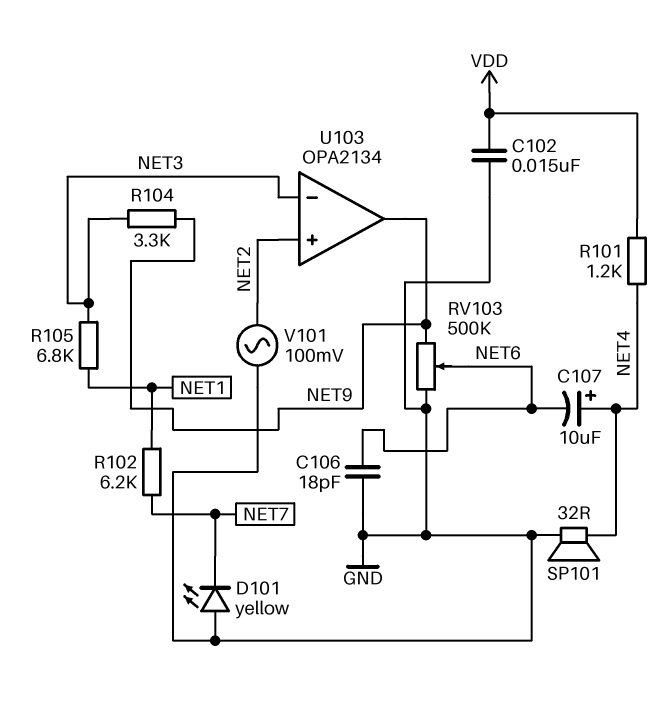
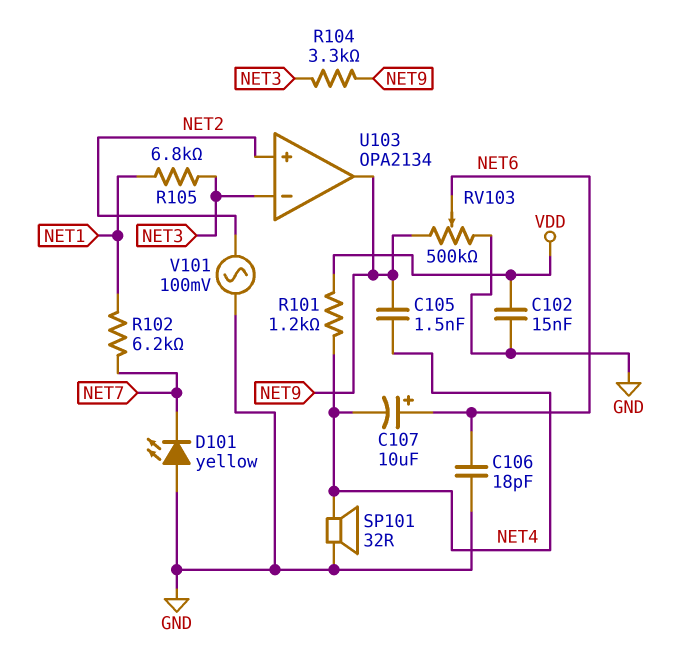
C105: none -> 1.5nF (NET4, NET9)
C107: 10uF (plus NET4, minus NET6) -> 10uF (plus NET6, minus NET4)

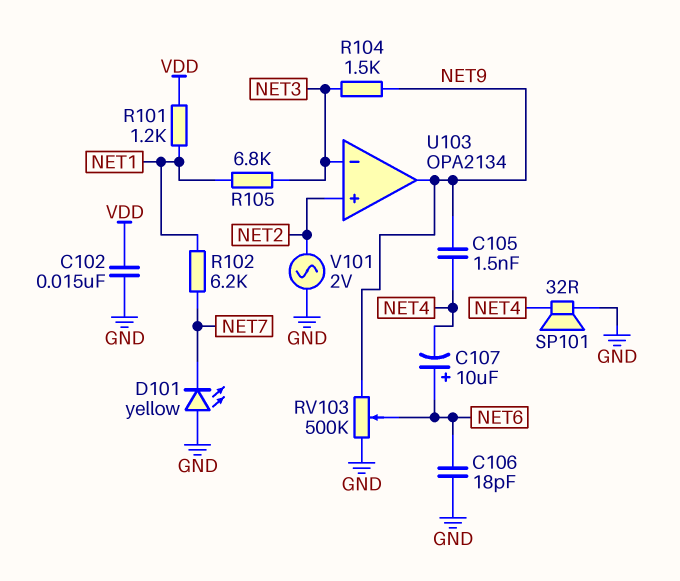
R101: 1.2k (NET4, VDD) -> 1.2k (NET1, VDD)
R104: 3.3k (NET3, NET9) -> 1.5k (NET3, NET9)
V101: AC 100mV (GND, NET2) -> AC 2V (GND, NET2)

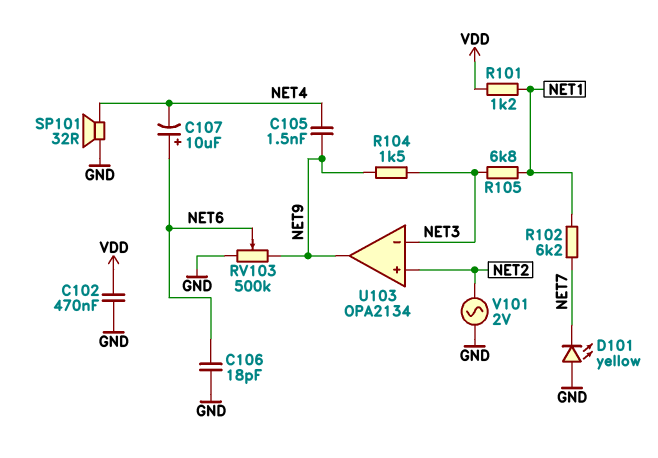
C102: 15nF (GND, VDD) -> 470nF (GND, VDD)

